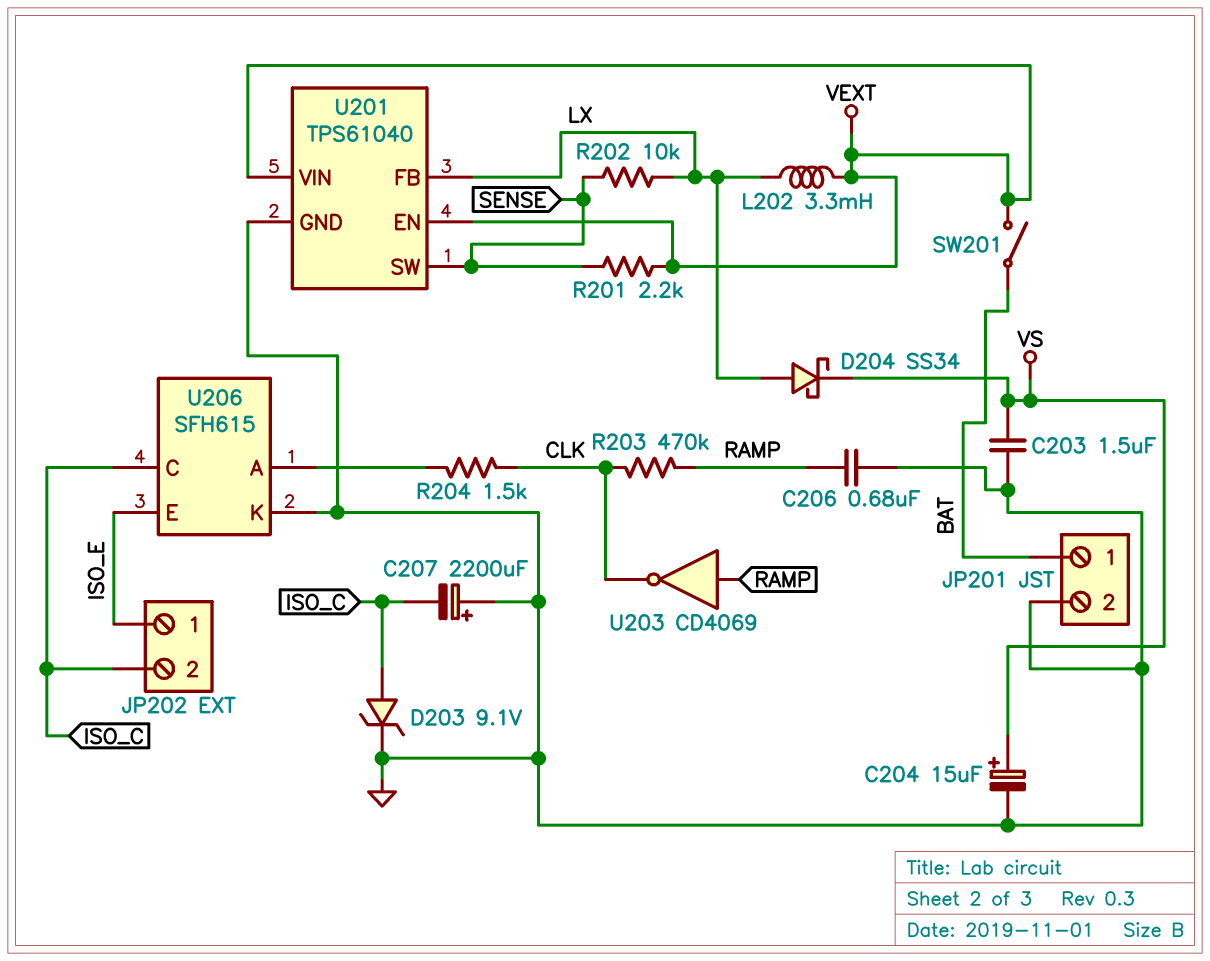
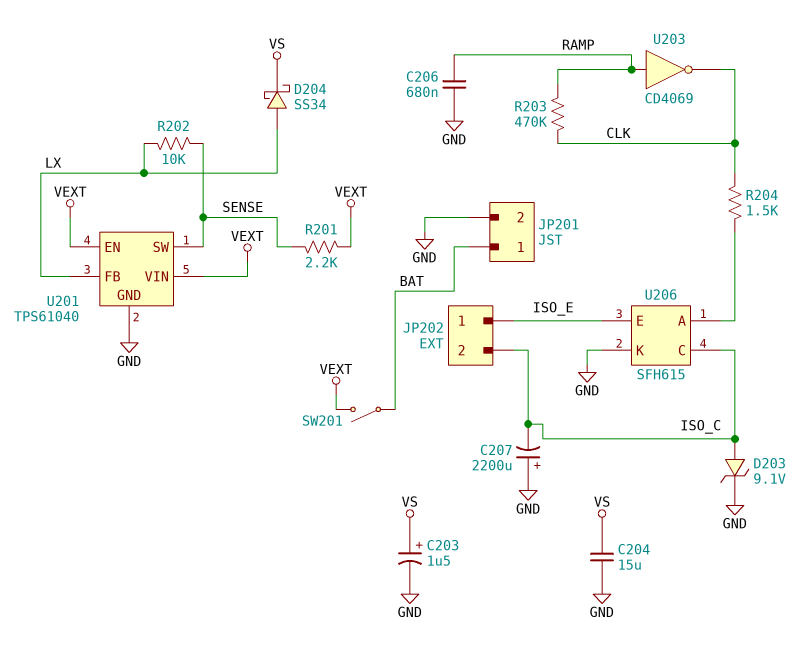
C203: 1.5uF (GND, VS) -> 1.5uF (plus VS, minus GND)
C204: 15uF (plus VS, minus GND) -> 15uF (GND, VS)
L202: 3.3mH (LX, VEXT) -> none

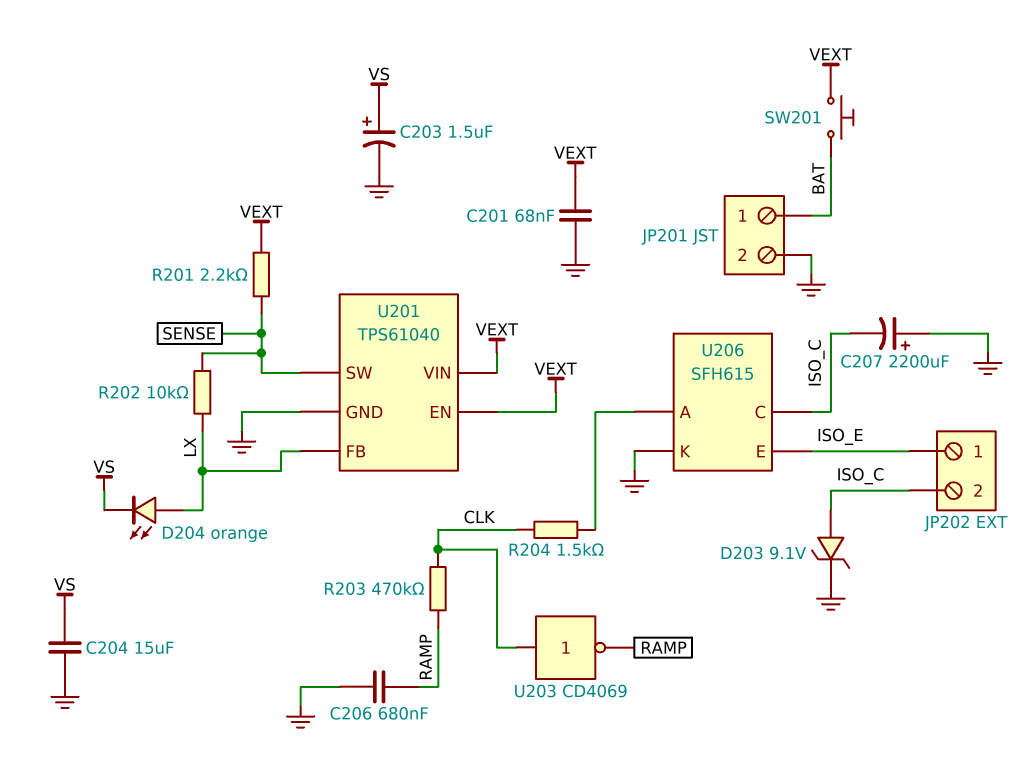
C201: none -> 68nF (GND, VEXT)
D204: schottky SS34 (A LX, K VS) -> LED orange (A LX, K VS)
SW201: switch (BAT, VEXT) -> button (BAT, VEXT)
U203: NOT CD4069 (in RAMP, out CLK) -> NOT CD4069 (in CLK, out RAMP)

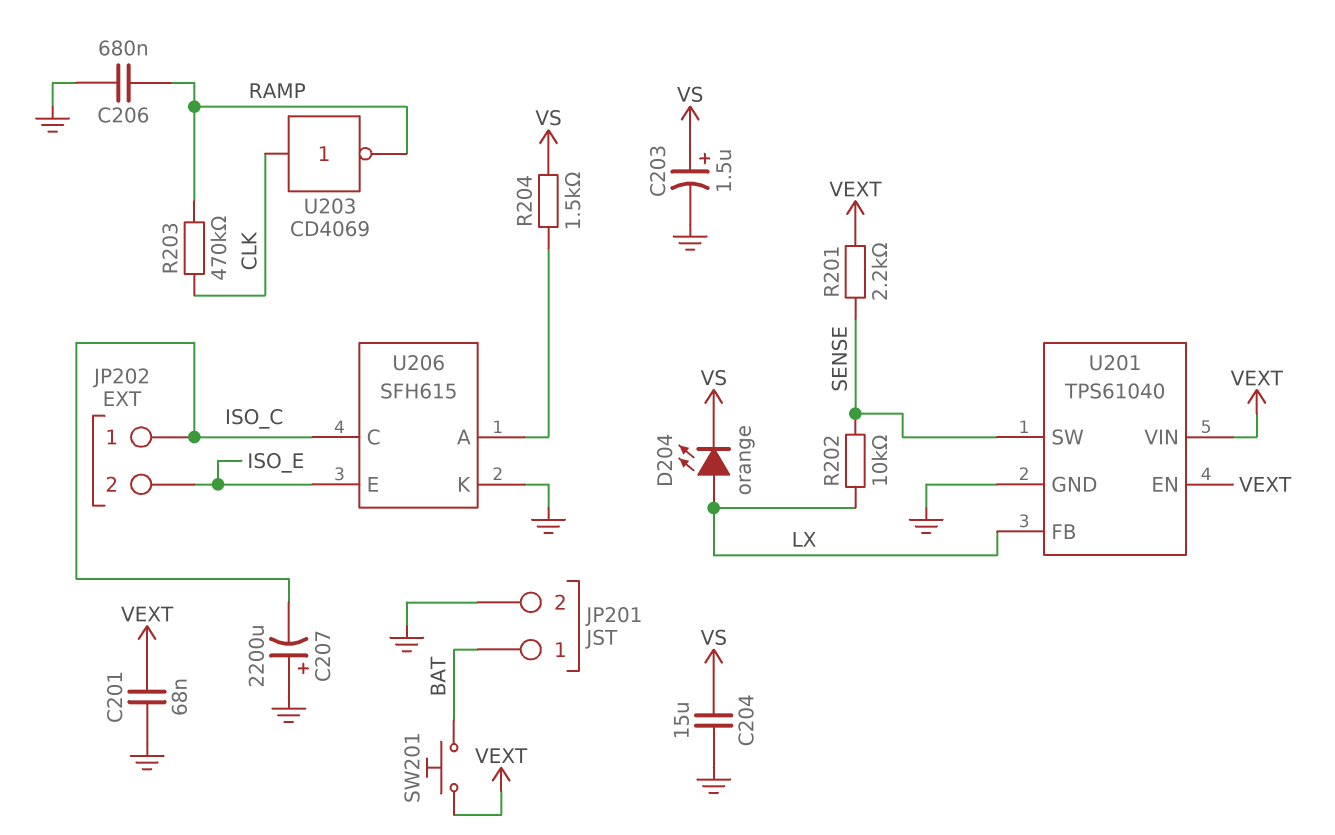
D203: zener 9.1V (A ISO_C, K GND) -> none
JP202 pin 1: ISO_E -> ISO_C
JP202 pin 2: ISO_C -> ISO_E
R204: 1.5k (CLK, U206/A) -> 1.5k (U206/A, VS)

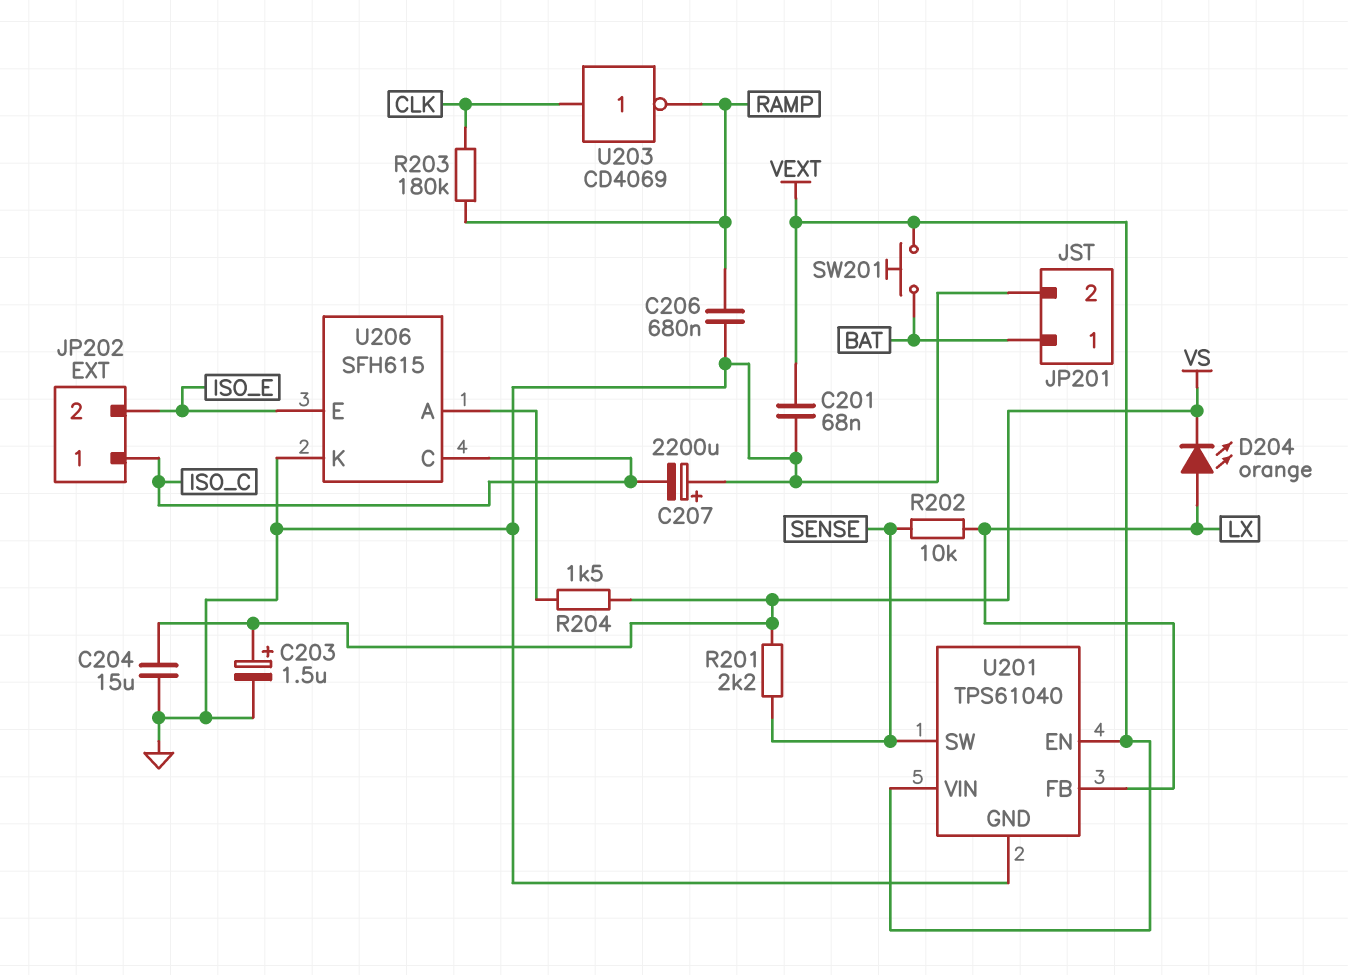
R201: 2.2k (SENSE, VEXT) -> 2.2k (SENSE, VS)
R203: 470k (CLK, RAMP) -> 180k (CLK, RAMP)

